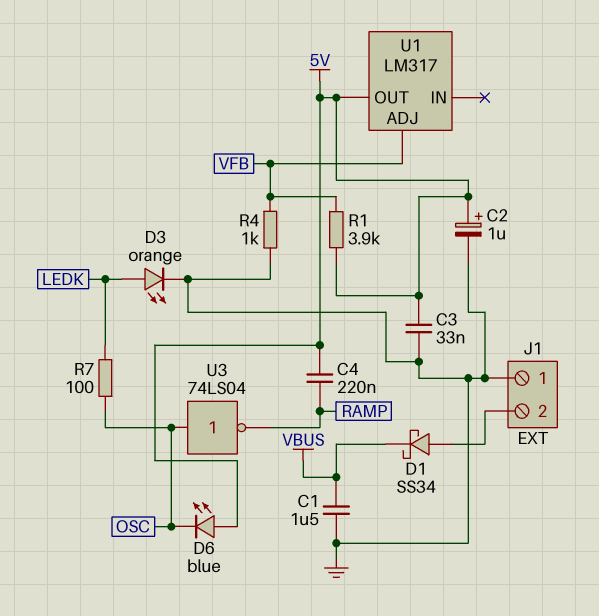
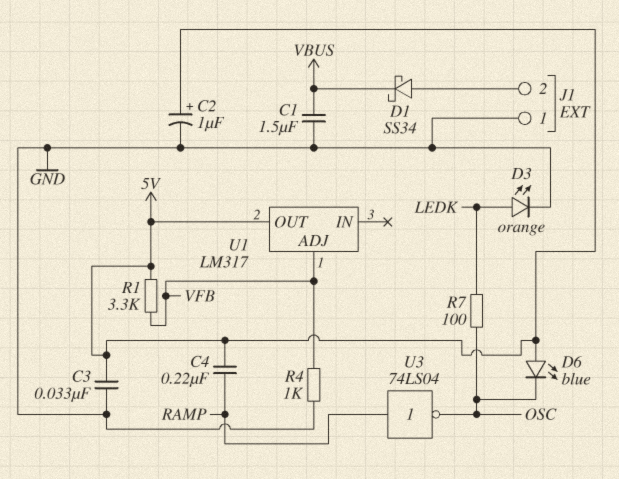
R1: 3.9k (5V, VFB) -> 3.3k (5V, VFB)
U3: NOT 74LS04 (in OSC, out RAMP) -> NOT 74LS04 (in RAMP, out OSC)

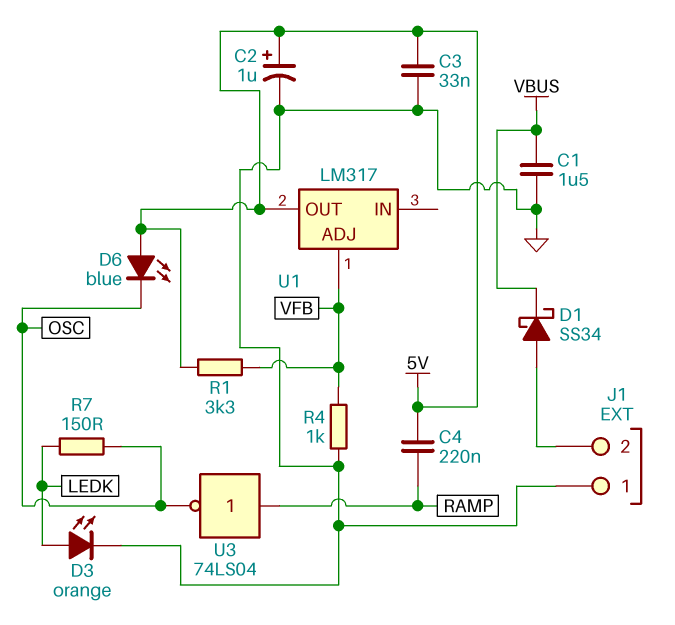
R7: 100 (LEDK, OSC) -> 150 (LEDK, OSC)

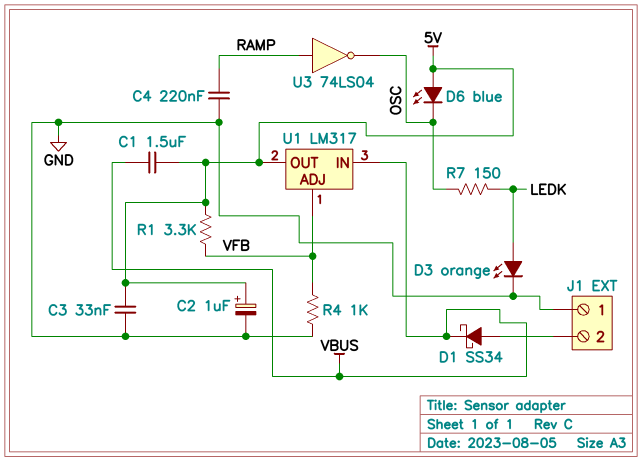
C1: 1.5uF (GND, VBUS) -> 1.5uF (5V, VBUS)
C4: 220nF (5V, RAMP) -> 220nF (GND, RAMP)
U1 pin IN: none -> VBUS

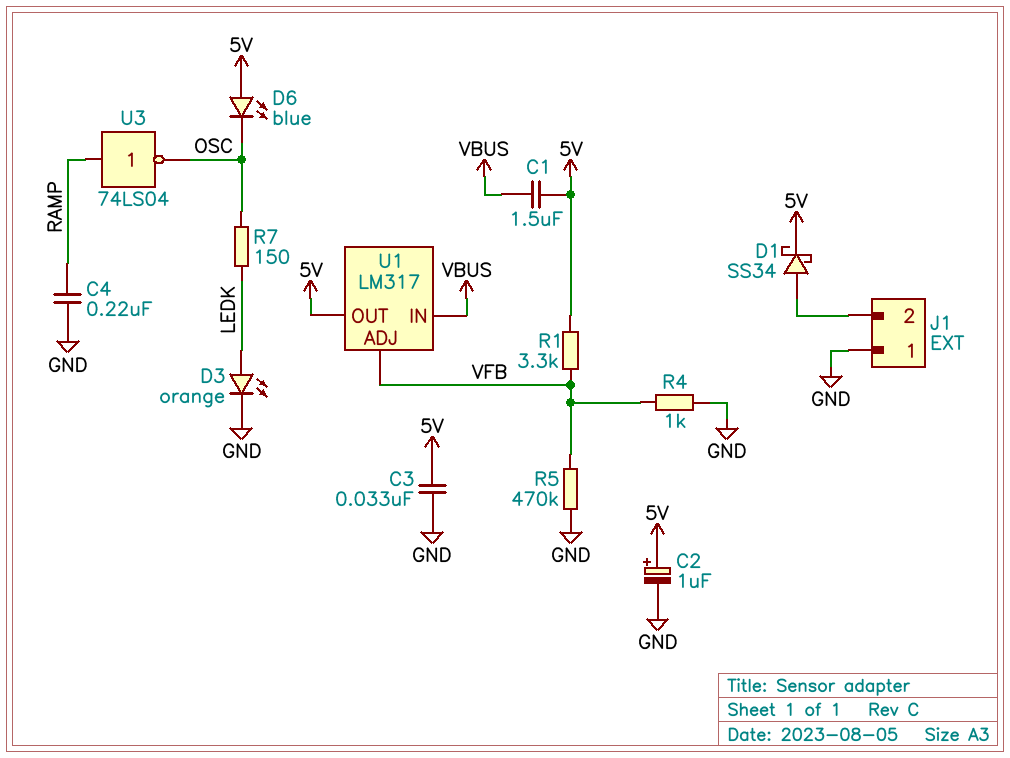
D1: schottky SS34 (A J1/2, K VBUS) -> schottky SS34 (A J1/2, K 5V)
R5: none -> 470k (GND, VFB)

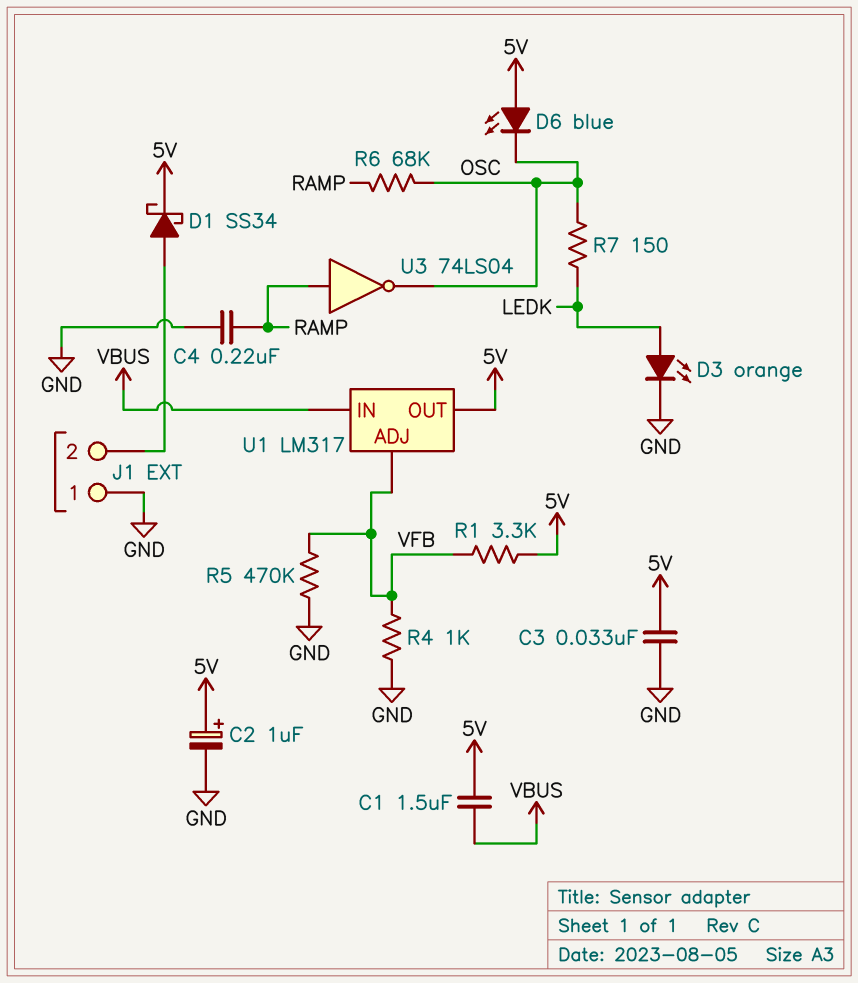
R6: none -> 68k (OSC, RAMP)

